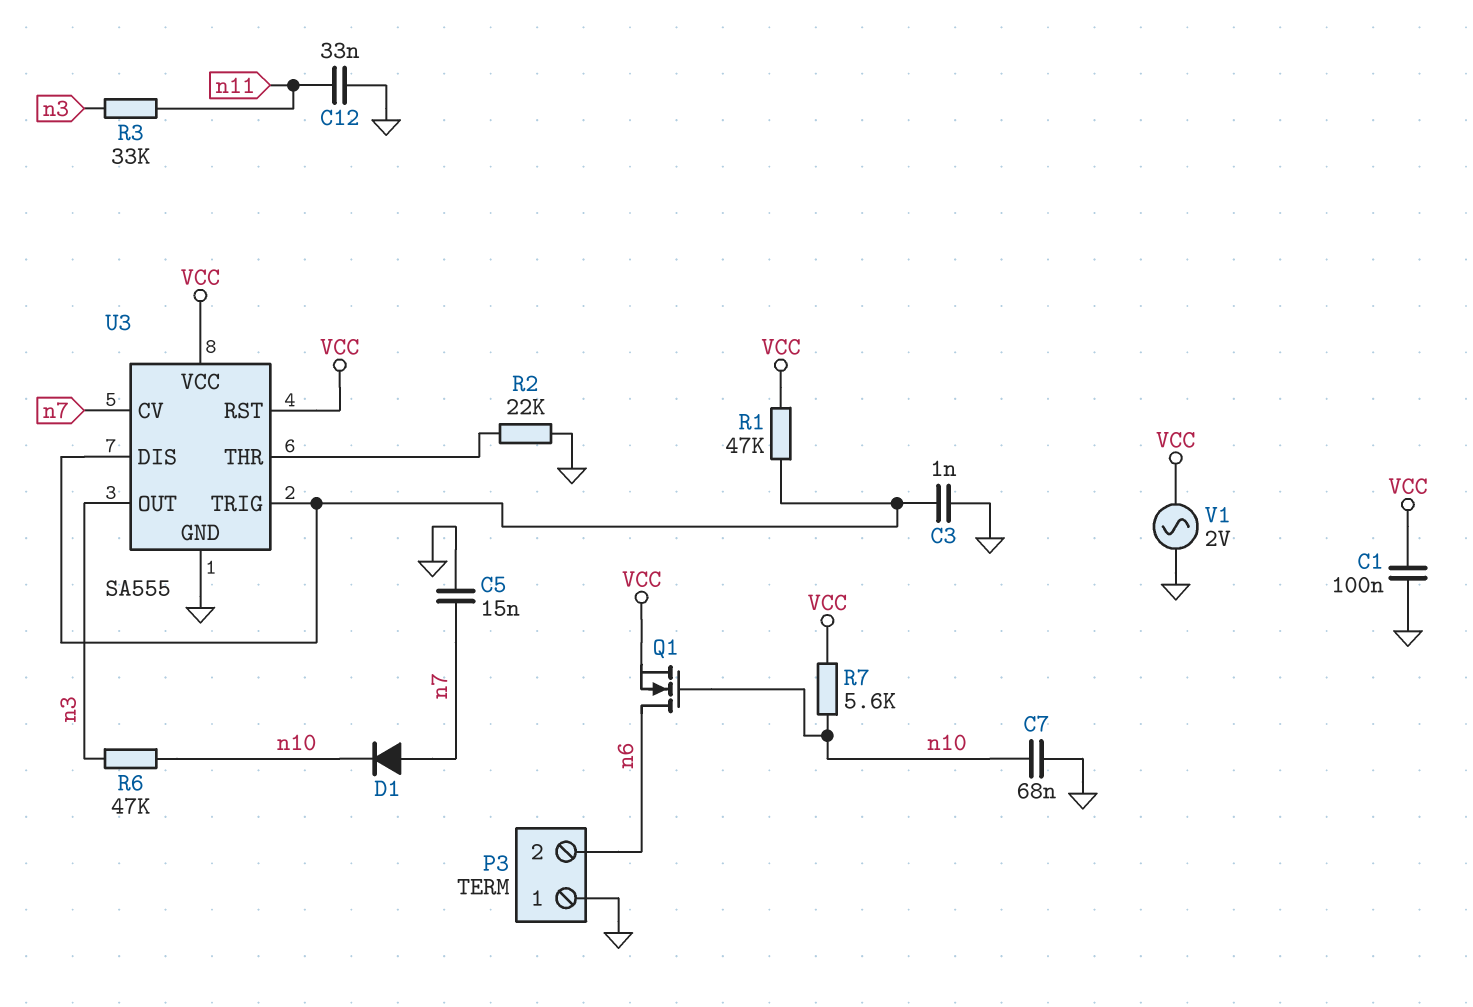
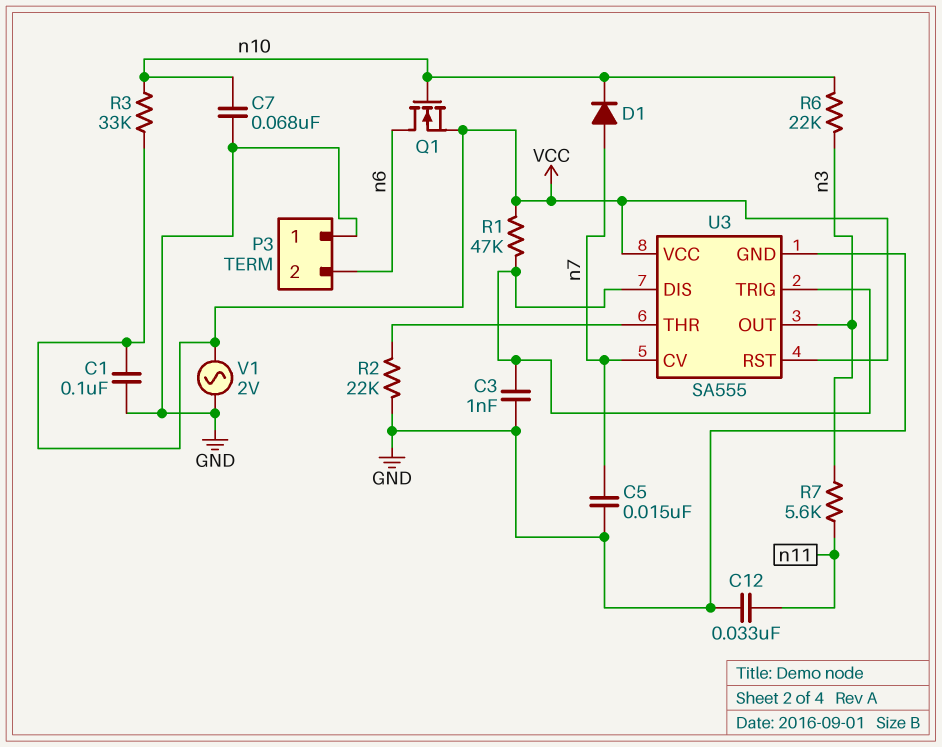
R3: 33k (n3, n11) -> 33k (VCC, n10)
R6: 47k (n3, n10) -> 22k (n3, n10)
R7: 5.6k (VCC, n10) -> 5.6k (n3, n11)

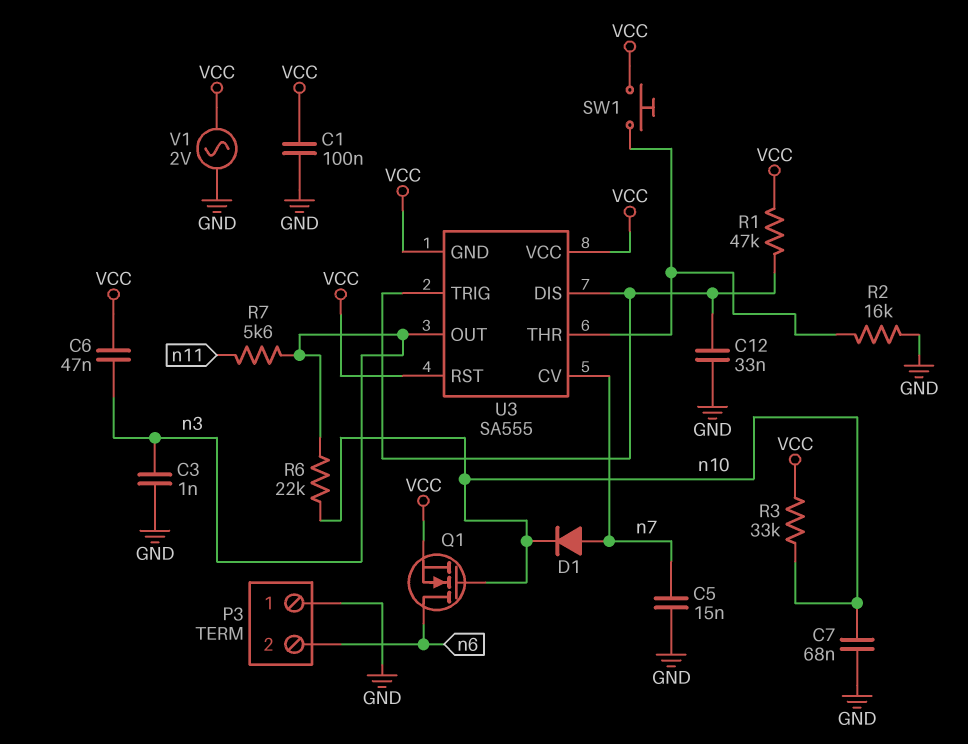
C3: 1nF (GND, U3/DIS) -> 1nF (GND, n3)
C6: none -> 47nF (VCC, n3)
C12: 33nF (GND, n11) -> 33nF (GND, U3/DIS)
R2: 22k (GND, U3/THR) -> 16k (GND, U3/THR)
SW1: none -> button (U3/THR, VCC)
U3 pin GND: GND -> VCC

